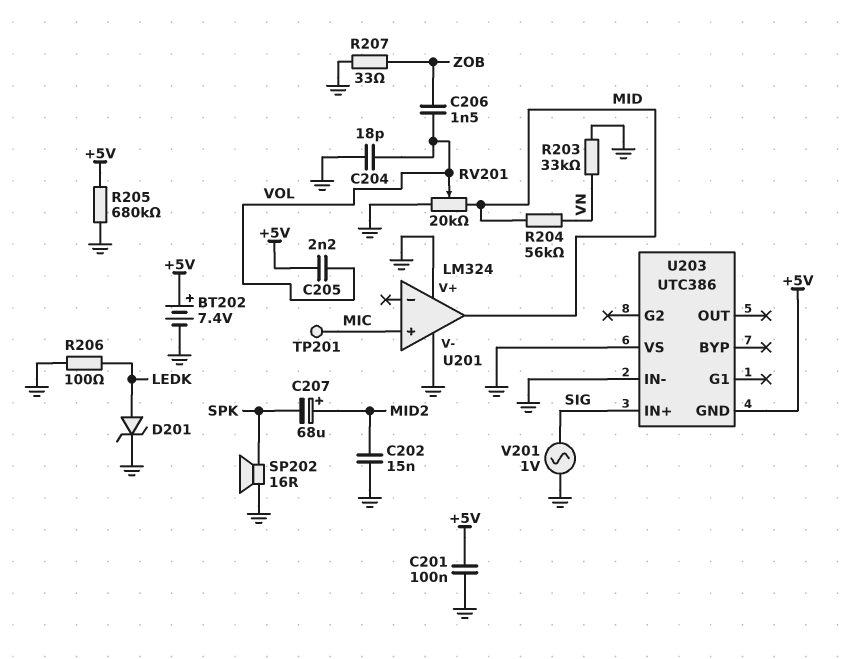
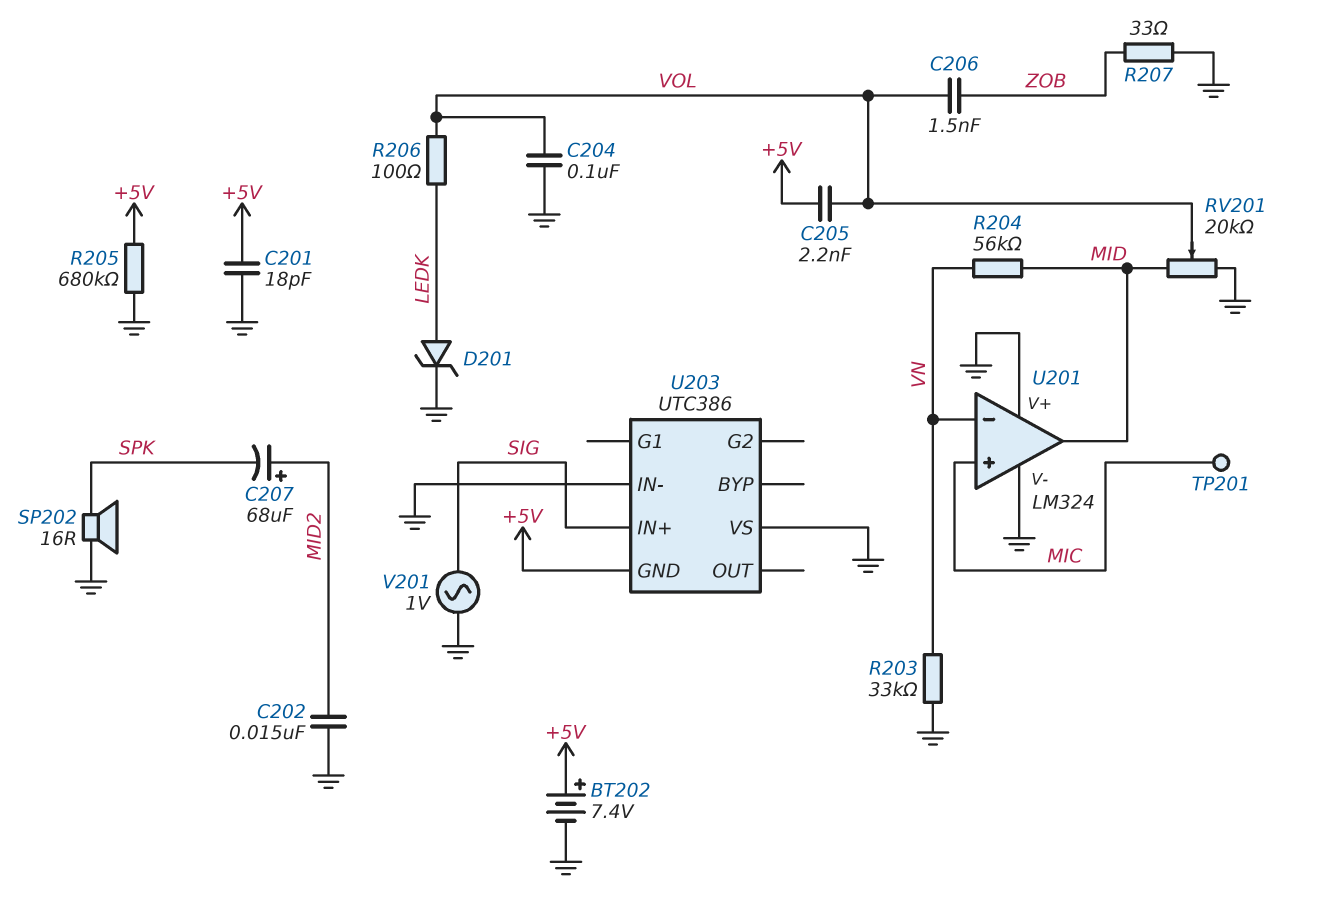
C201: 100nF (+5V, GND) -> 18pF (+5V, GND)
C204: 18pF (GND, VOL) -> 100nF (GND, VOL)
R206: 100 (GND, LEDK) -> 100 (LEDK, VOL)
U201 pin in-: none -> VN

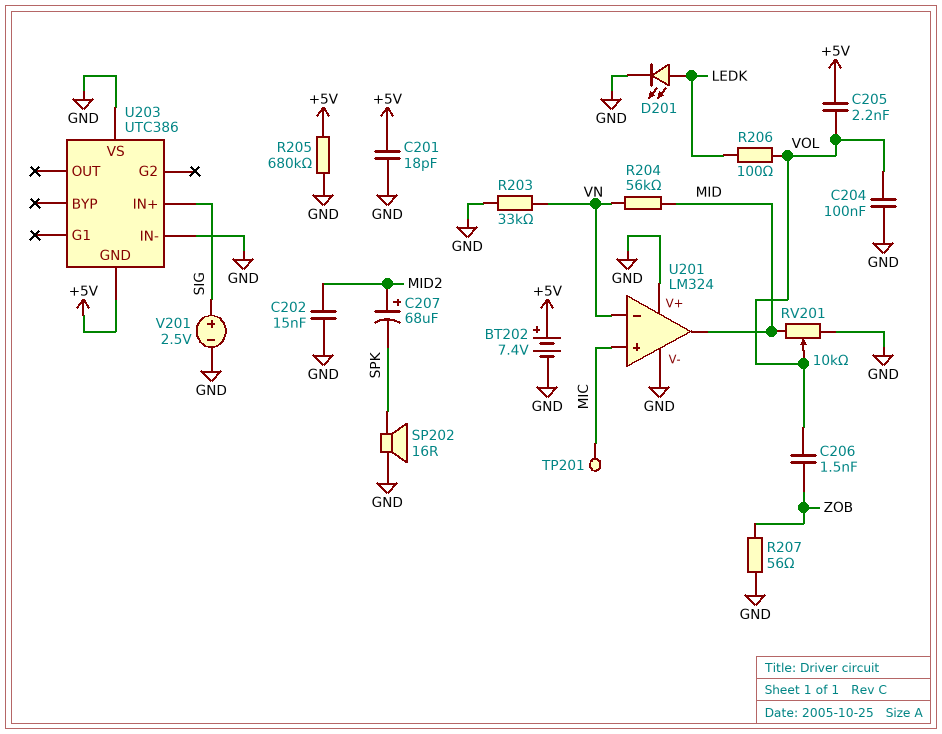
D201: zener (A LEDK, K GND) -> LED (A LEDK, K GND)
R207: 33 (GND, ZOB) -> 56 (GND, ZOB)
RV201: 20k (GND, MID, wiper VOL) -> 10k (GND, MID, wiper VOL)
V201: AC 1V (GND, SIG) -> 2.5V (plus SIG, minus GND)

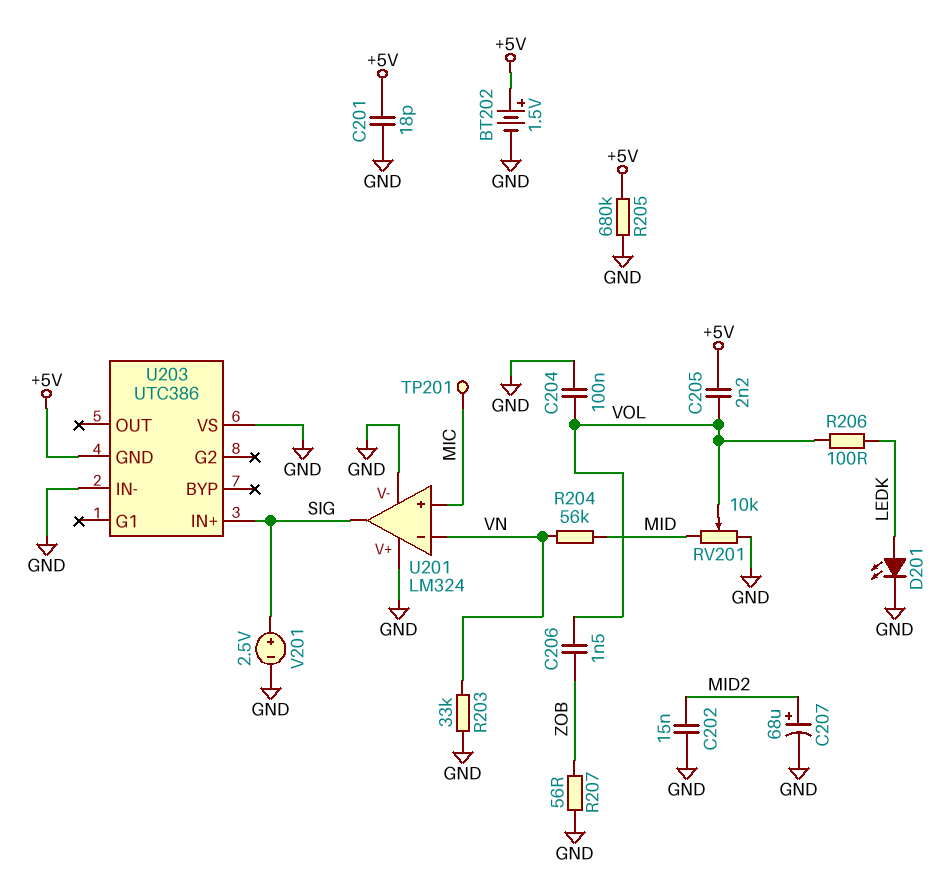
BT202: 7.4V (plus +5V, minus GND) -> 1.5V (plus +5V, minus GND)
C207: 68uF (plus MID2, minus SPK) -> 68uF (plus MID2, minus GND)
SP202: speaker 16R (GND, SPK) -> none
U201 pin out: MID -> SIG

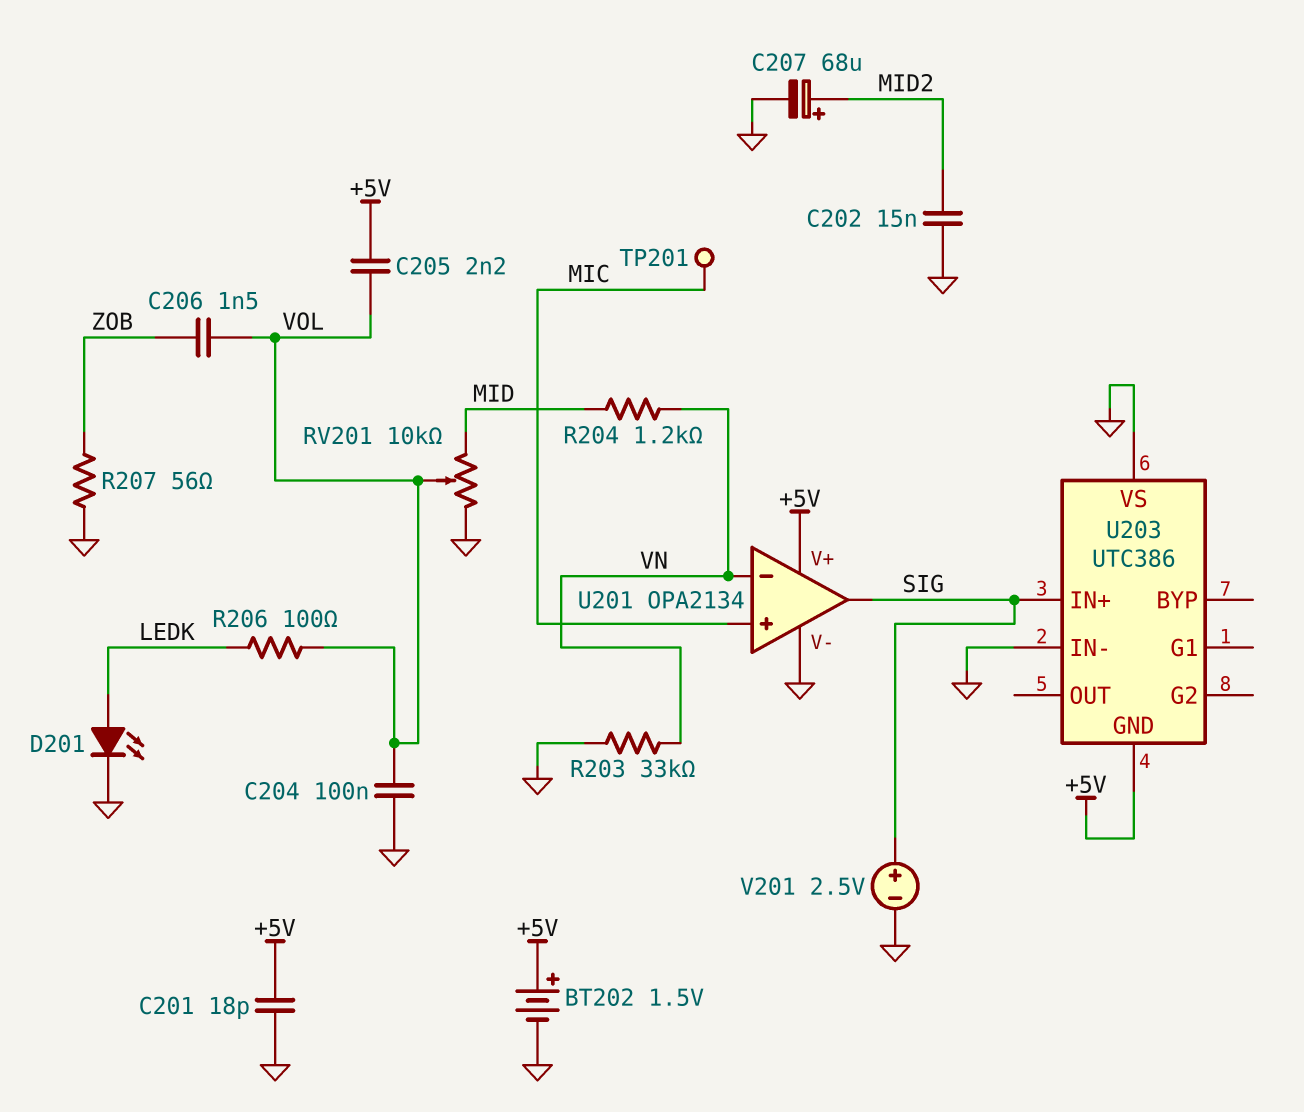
R204: 56k (MID, VN) -> 1.2k (MID, VN)
R205: 680k (+5V, GND) -> none
U201: LM324 -> OPA2134
U201 pin V+: GND -> +5V

